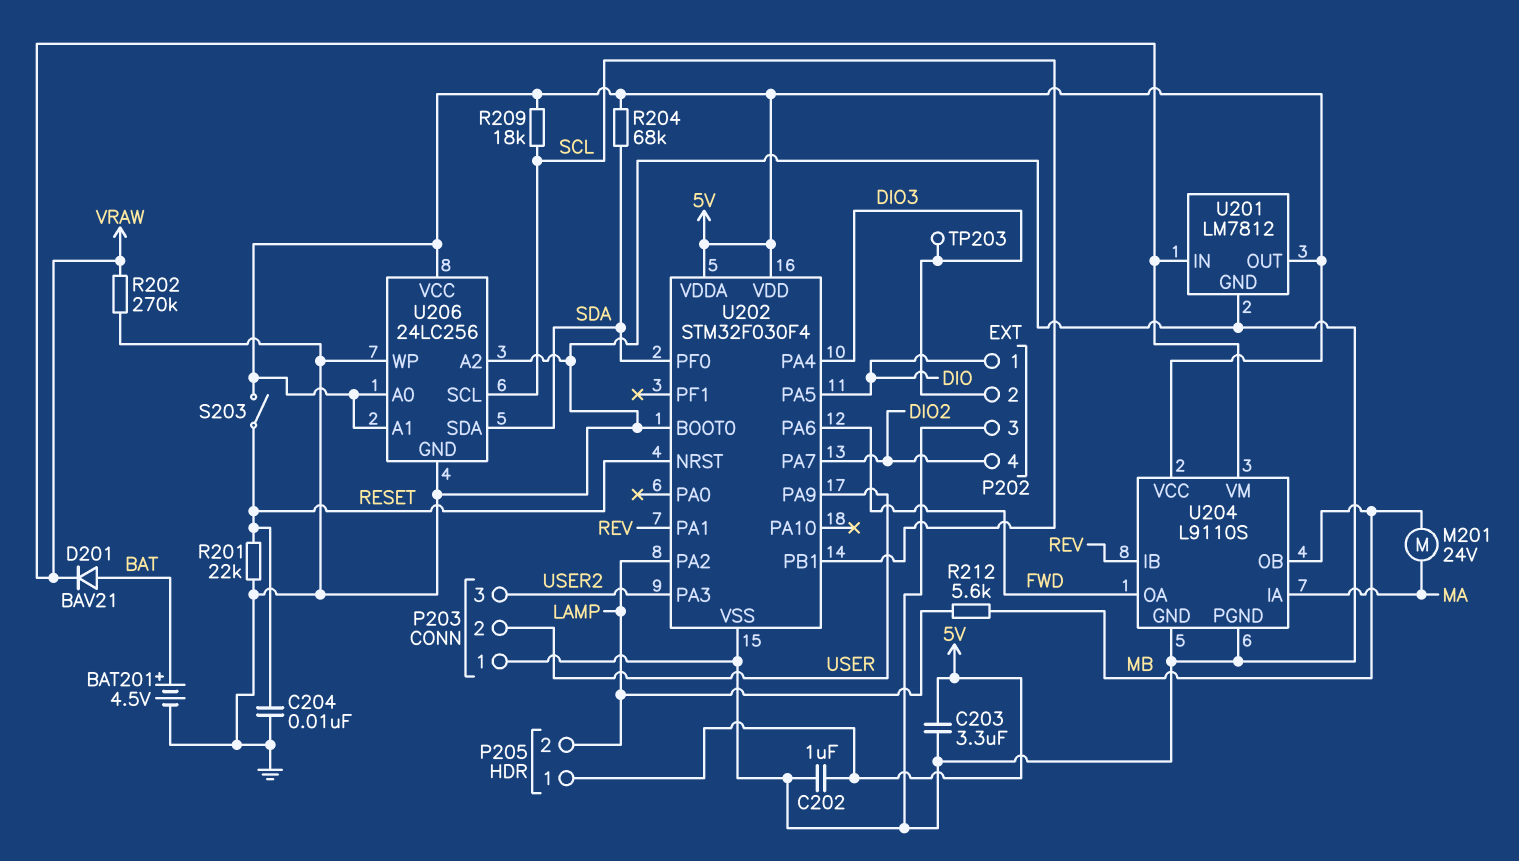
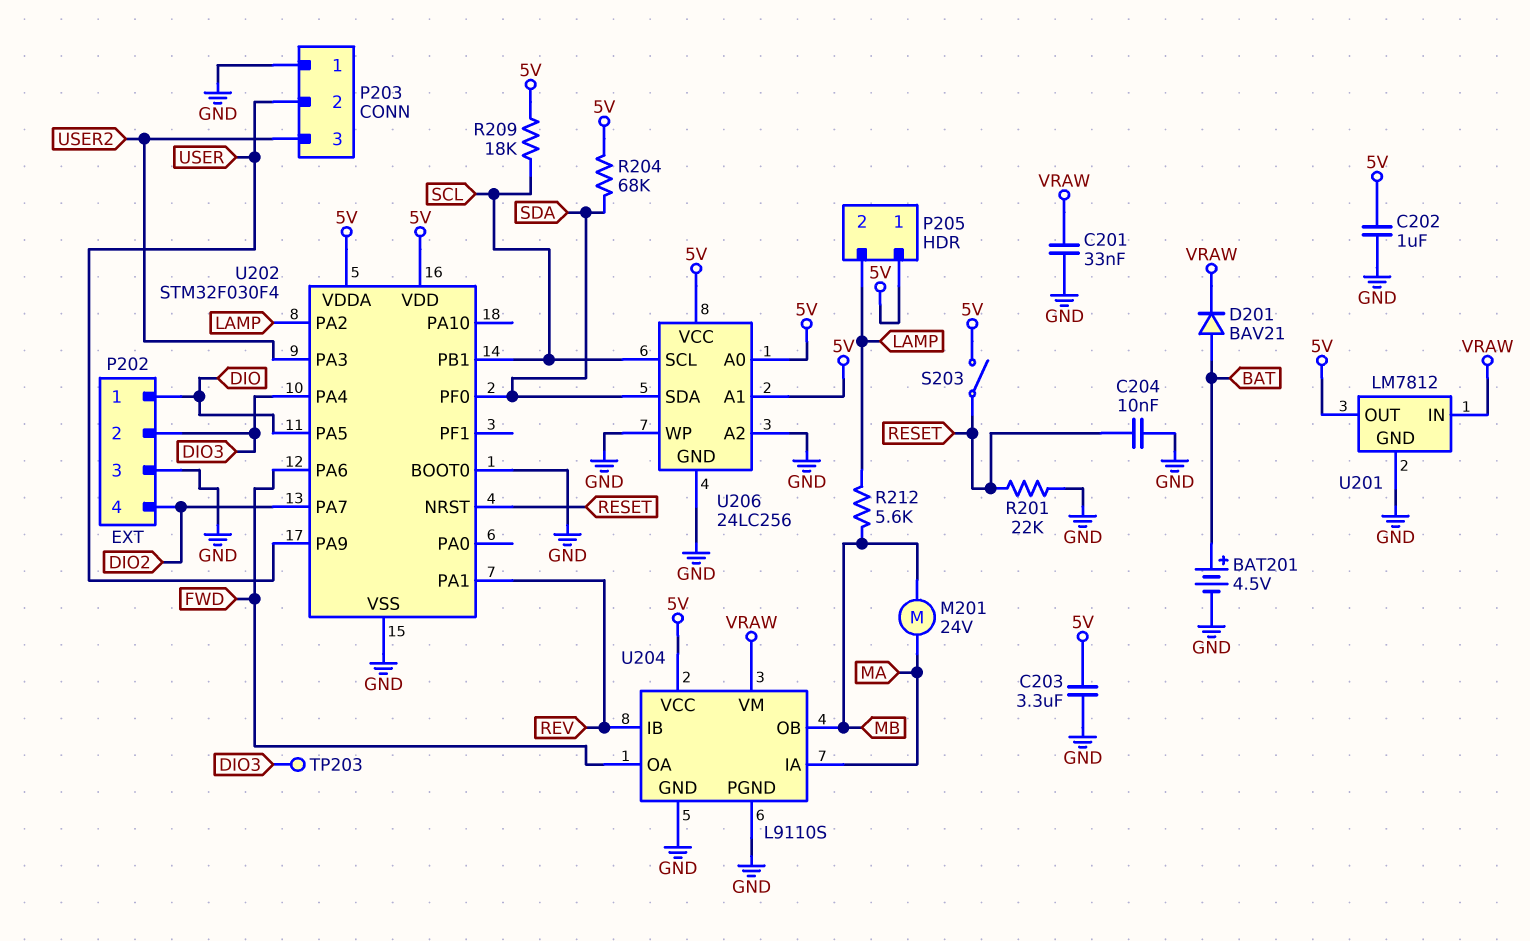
C201: none -> 33nF (GND, VRAW)
R202: 270k (GND, VRAW) -> none

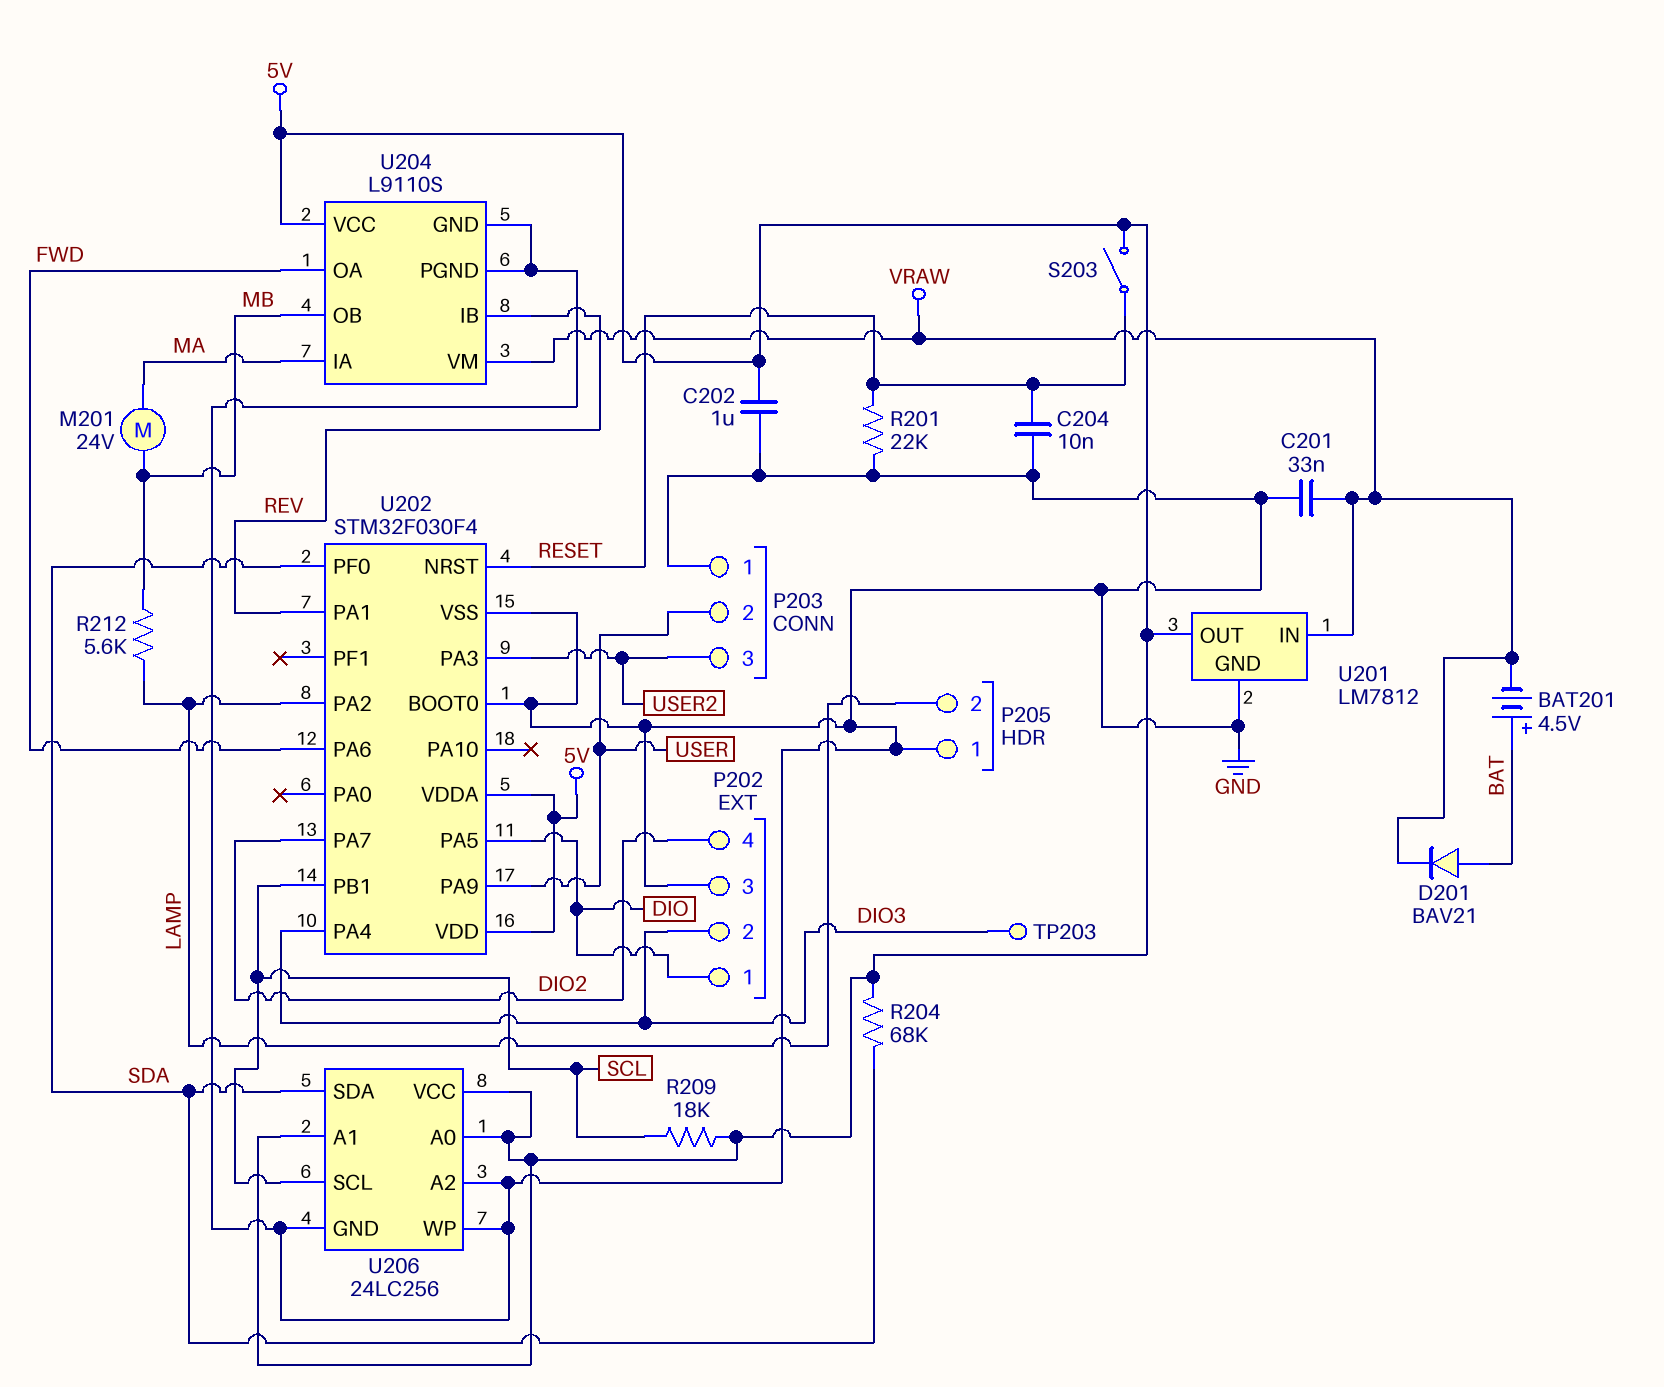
BAT201: 4.5V (plus BAT, minus GND) -> 4.5V (plus BAT, minus VRAW)
C203: 3.3uF (5V, GND) -> none
P205 pin 1: 5V -> GND

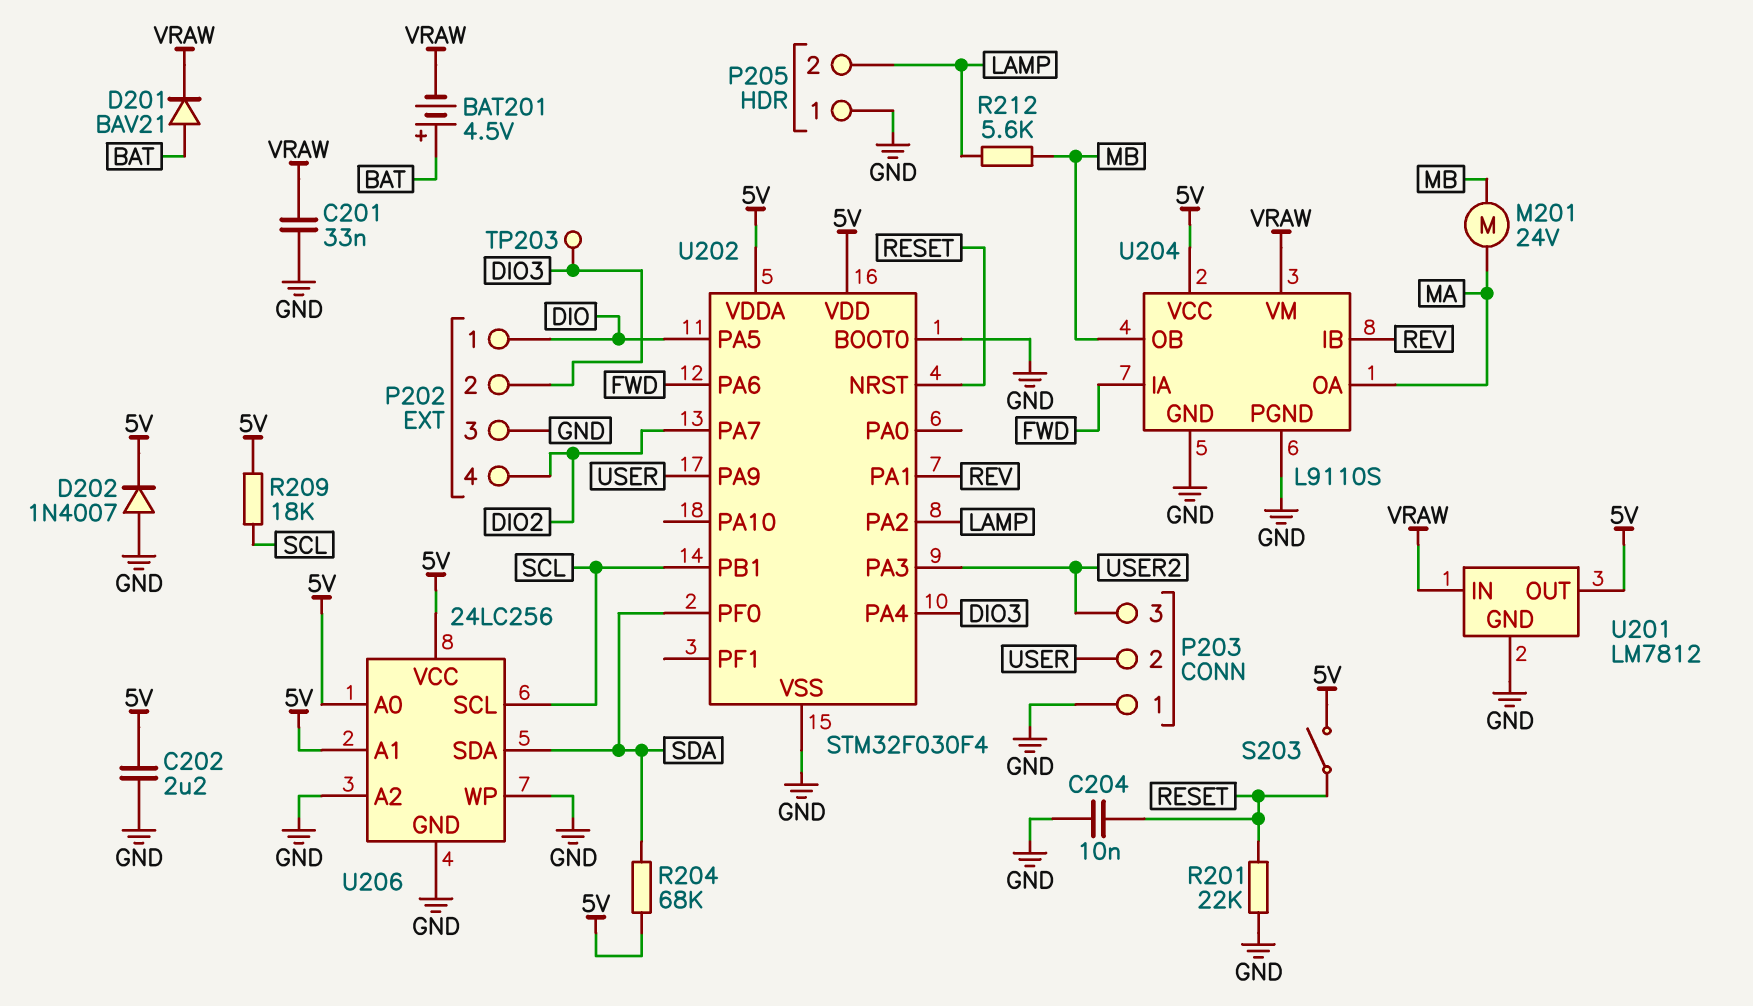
C202: 1uF (5V, GND) -> 2.2uF (5V, GND)
D202: none -> diode 1N4007 (A GND, K 5V)
U204 pin IA: MA -> FWD
U204 pin OA: FWD -> MA

